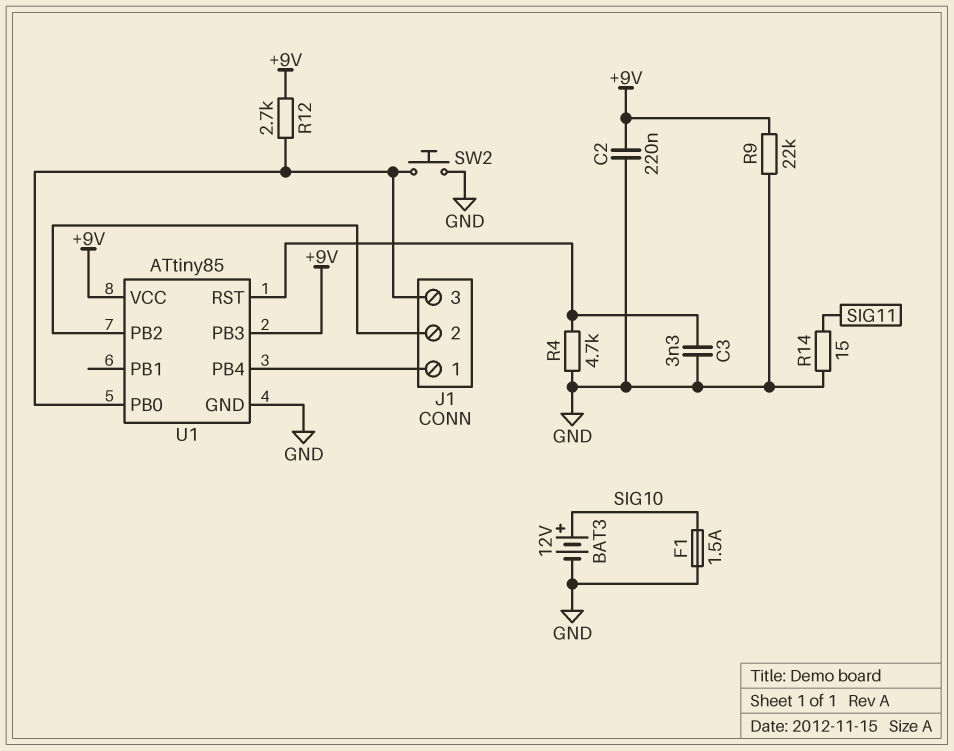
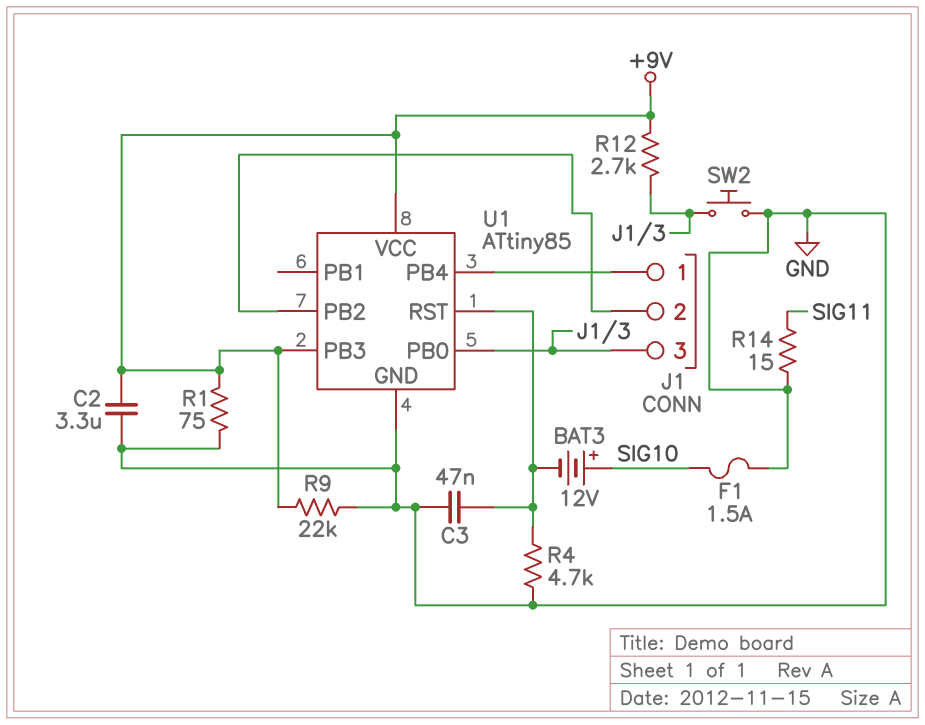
BAT3: 12V (plus SIG10, minus GND) -> 12V (plus SIG10, minus U1/RST)
C2: 220nF (+9V, GND) -> 3.3uF (+9V, GND)
C3: 3.3nF (GND, U1/RST) -> 47nF (GND, U1/RST)
R1: none -> 75 (+9V, GND)

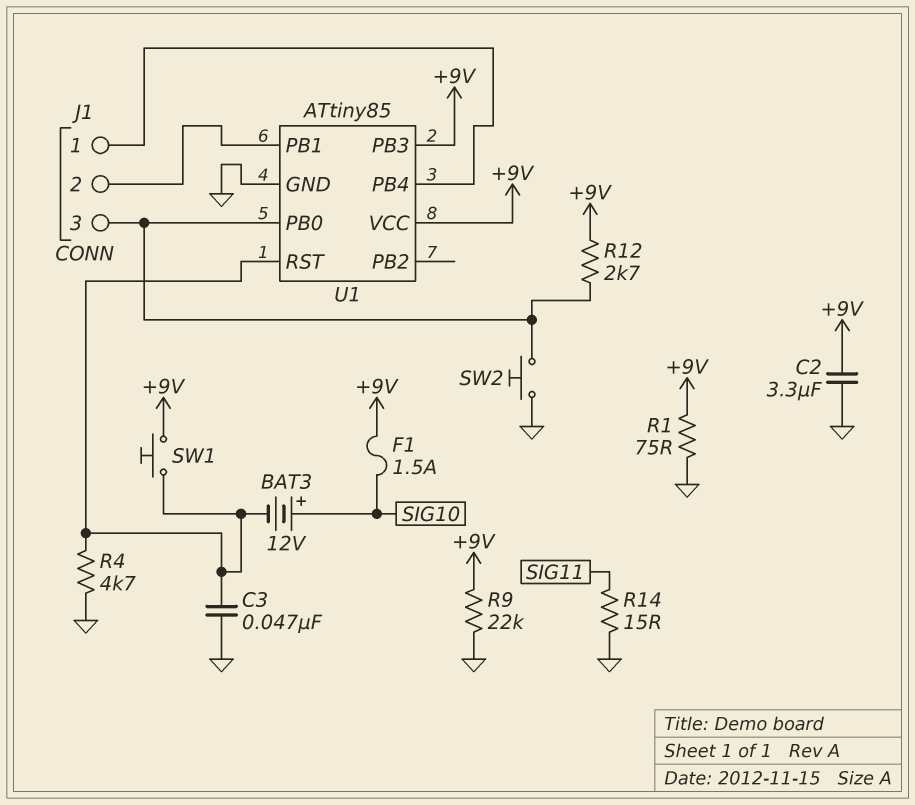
F1: 1.5A (GND, SIG10) -> 1.5A (+9V, SIG10)
SW1: none -> button (+9V, U1/RST)
U1 pin PB1: none -> J1/2
U1 pin PB2: J1/2 -> none

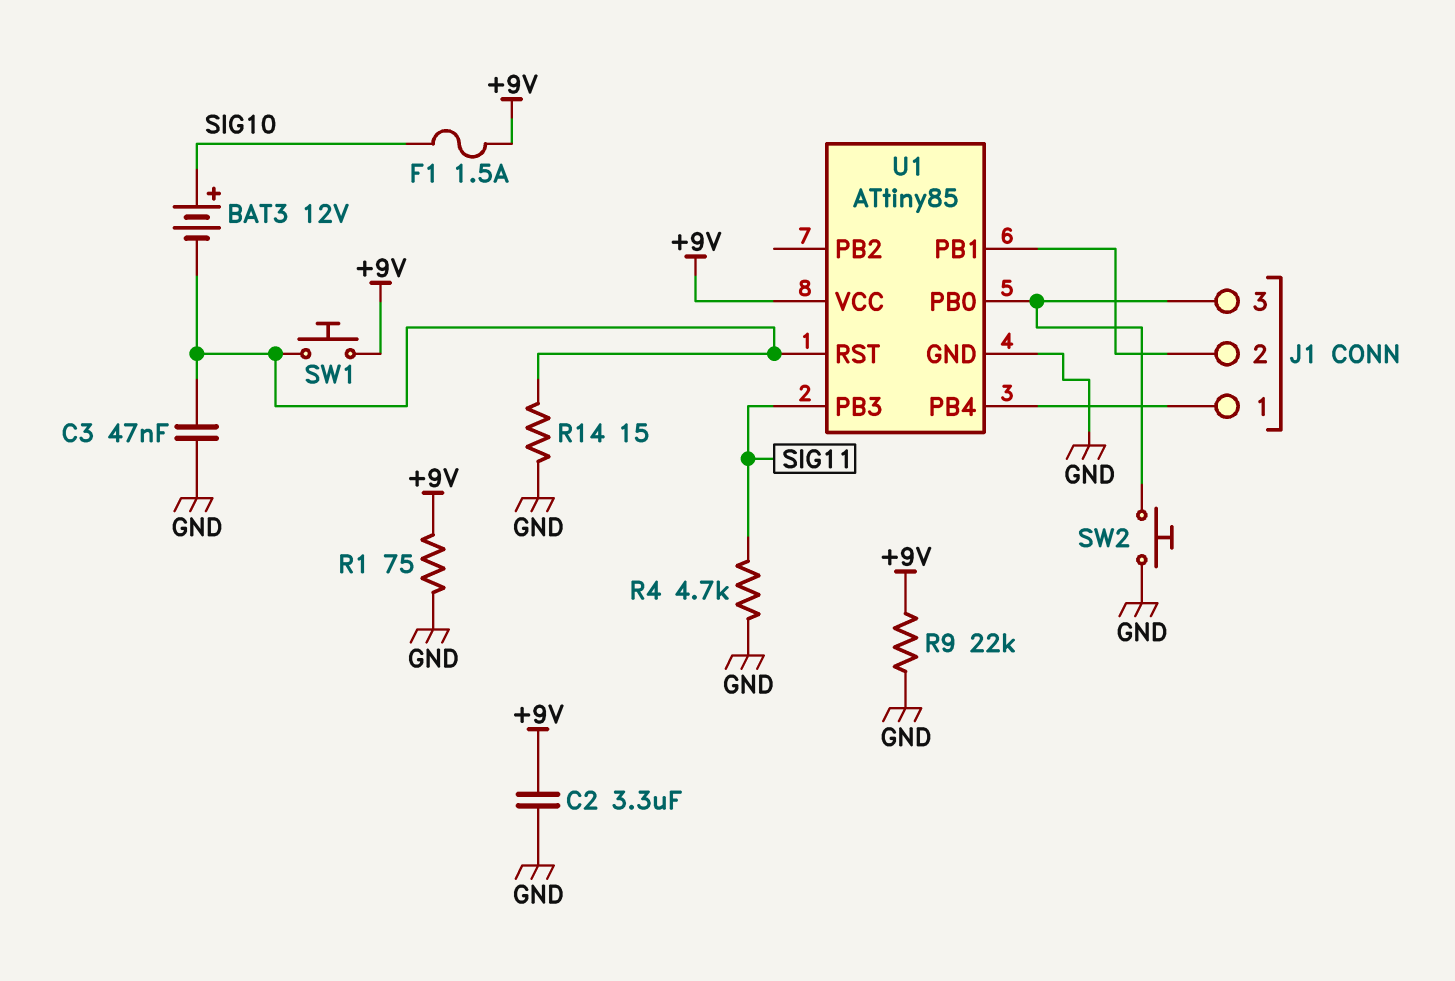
R4: 4.7k (GND, U1/RST) -> 4.7k (GND, SIG11)
R12: 2.7k (+9V, J1/3) -> none
R14: 15 (GND, SIG11) -> 15 (GND, U1/RST)
U1 pin PB3: +9V -> SIG11

